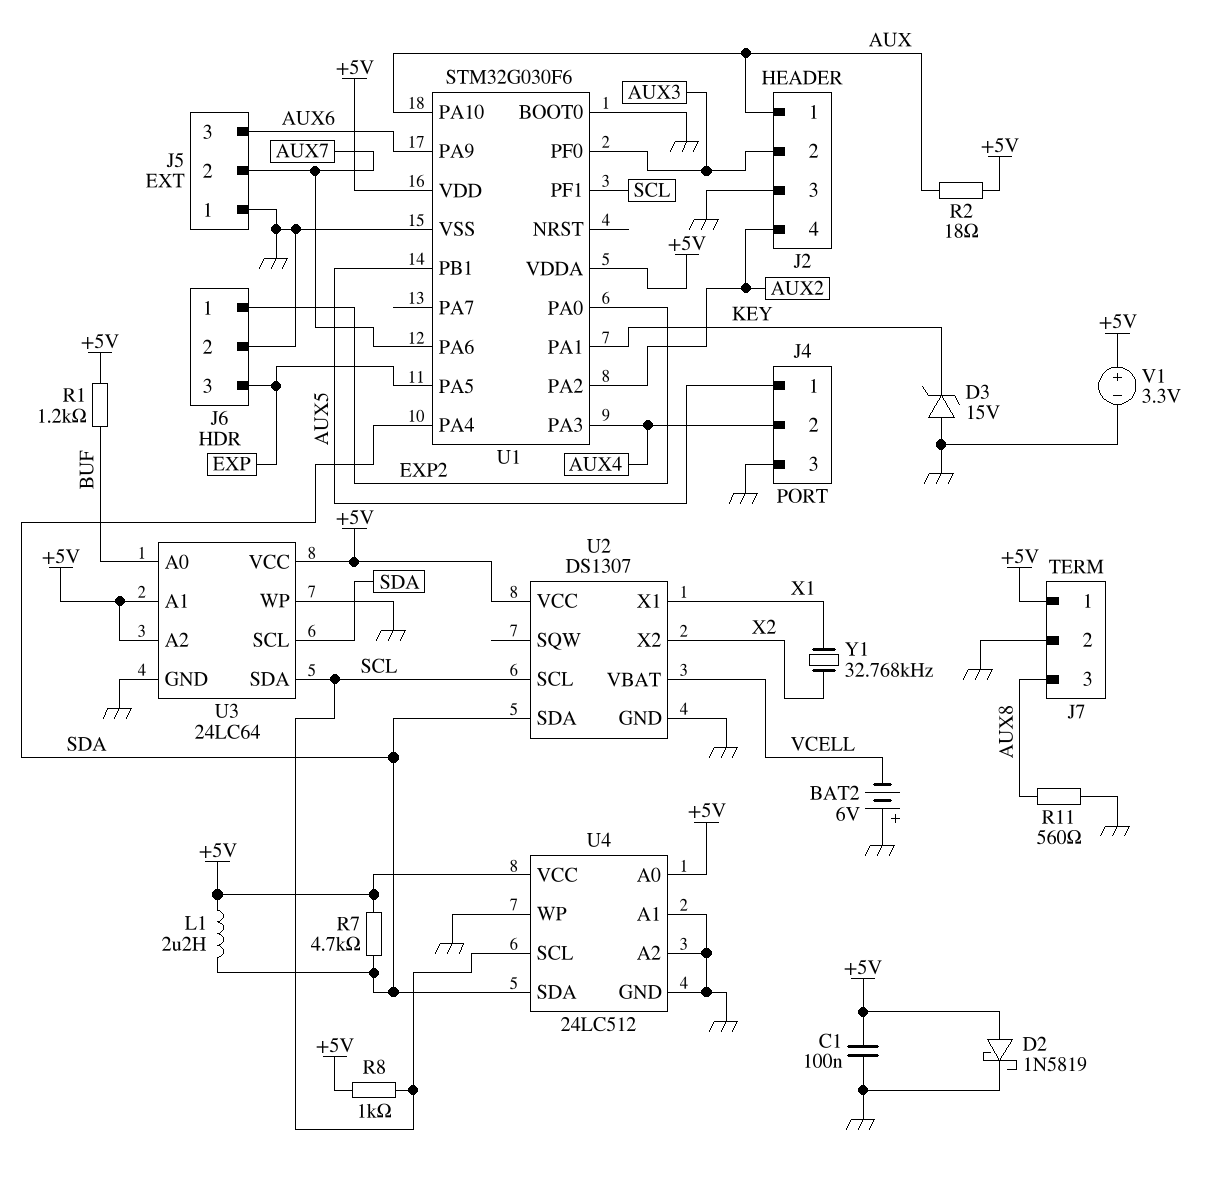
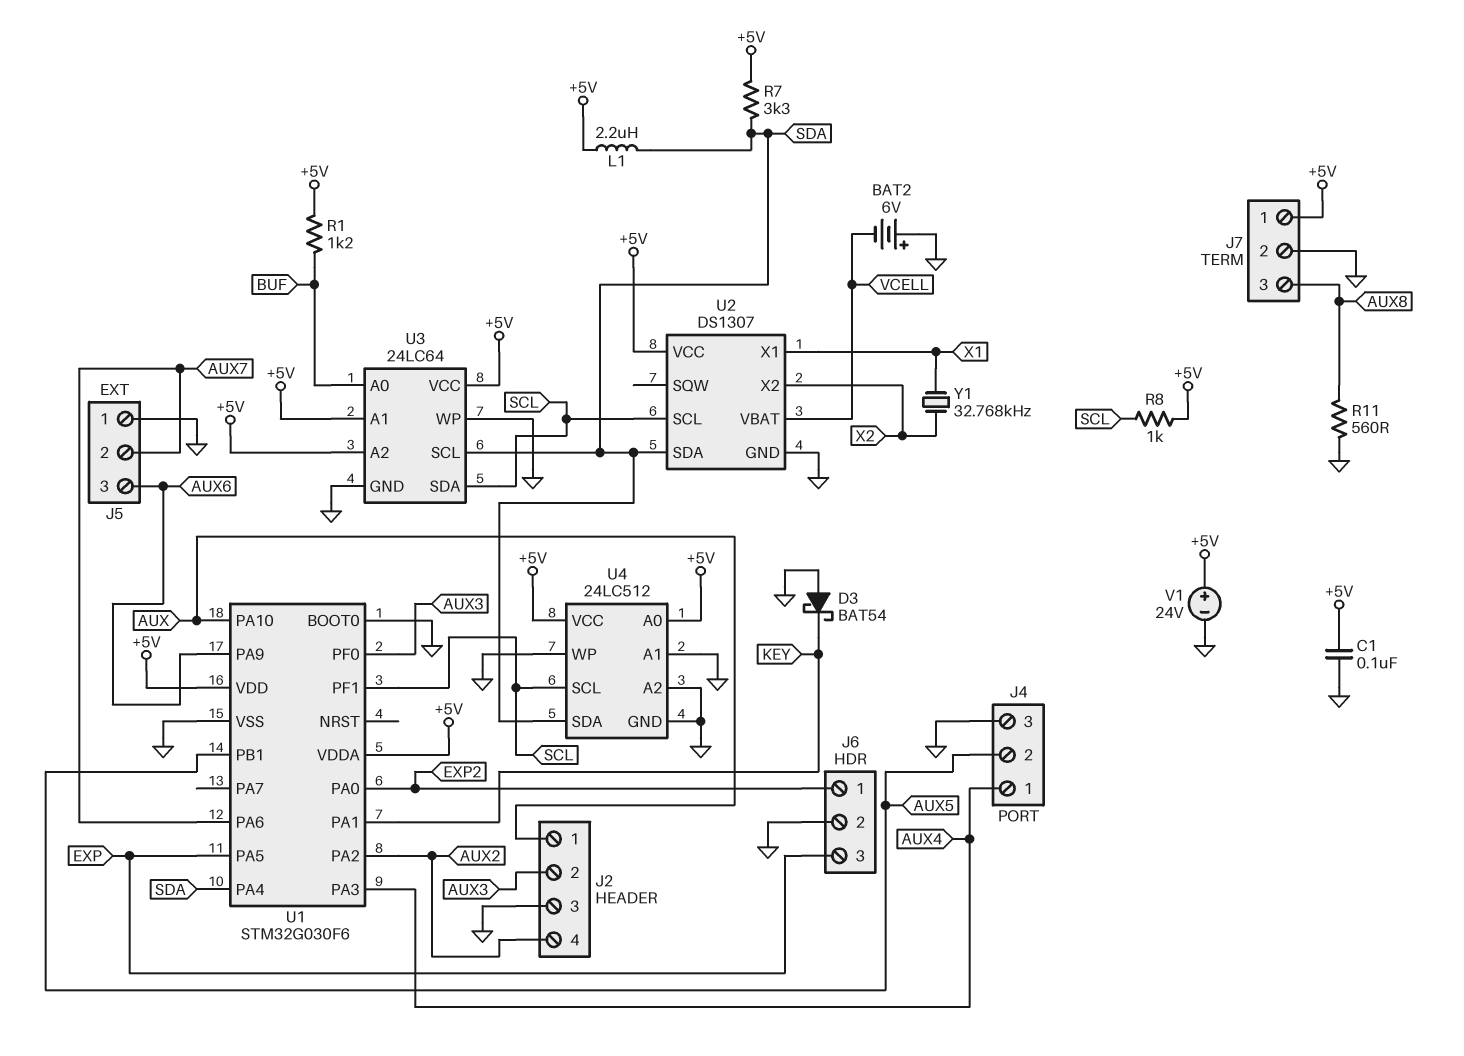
D2: schottky 1N5819 (A +5V, K GND) -> none
D3: zener 15V (A GND, K KEY) -> schottky BAT54 (A GND, K KEY)
J4 pin 1: AUX5 -> AUX4
J4 pin 2: AUX4 -> AUX5
R2: 18 (+5V, AUX) -> none
R7: 4.7k (+5V, SDA) -> 3.3k (+5V, SDA)
V1: 3.3V (plus +5V, minus GND) -> 24V (plus +5V, minus GND)

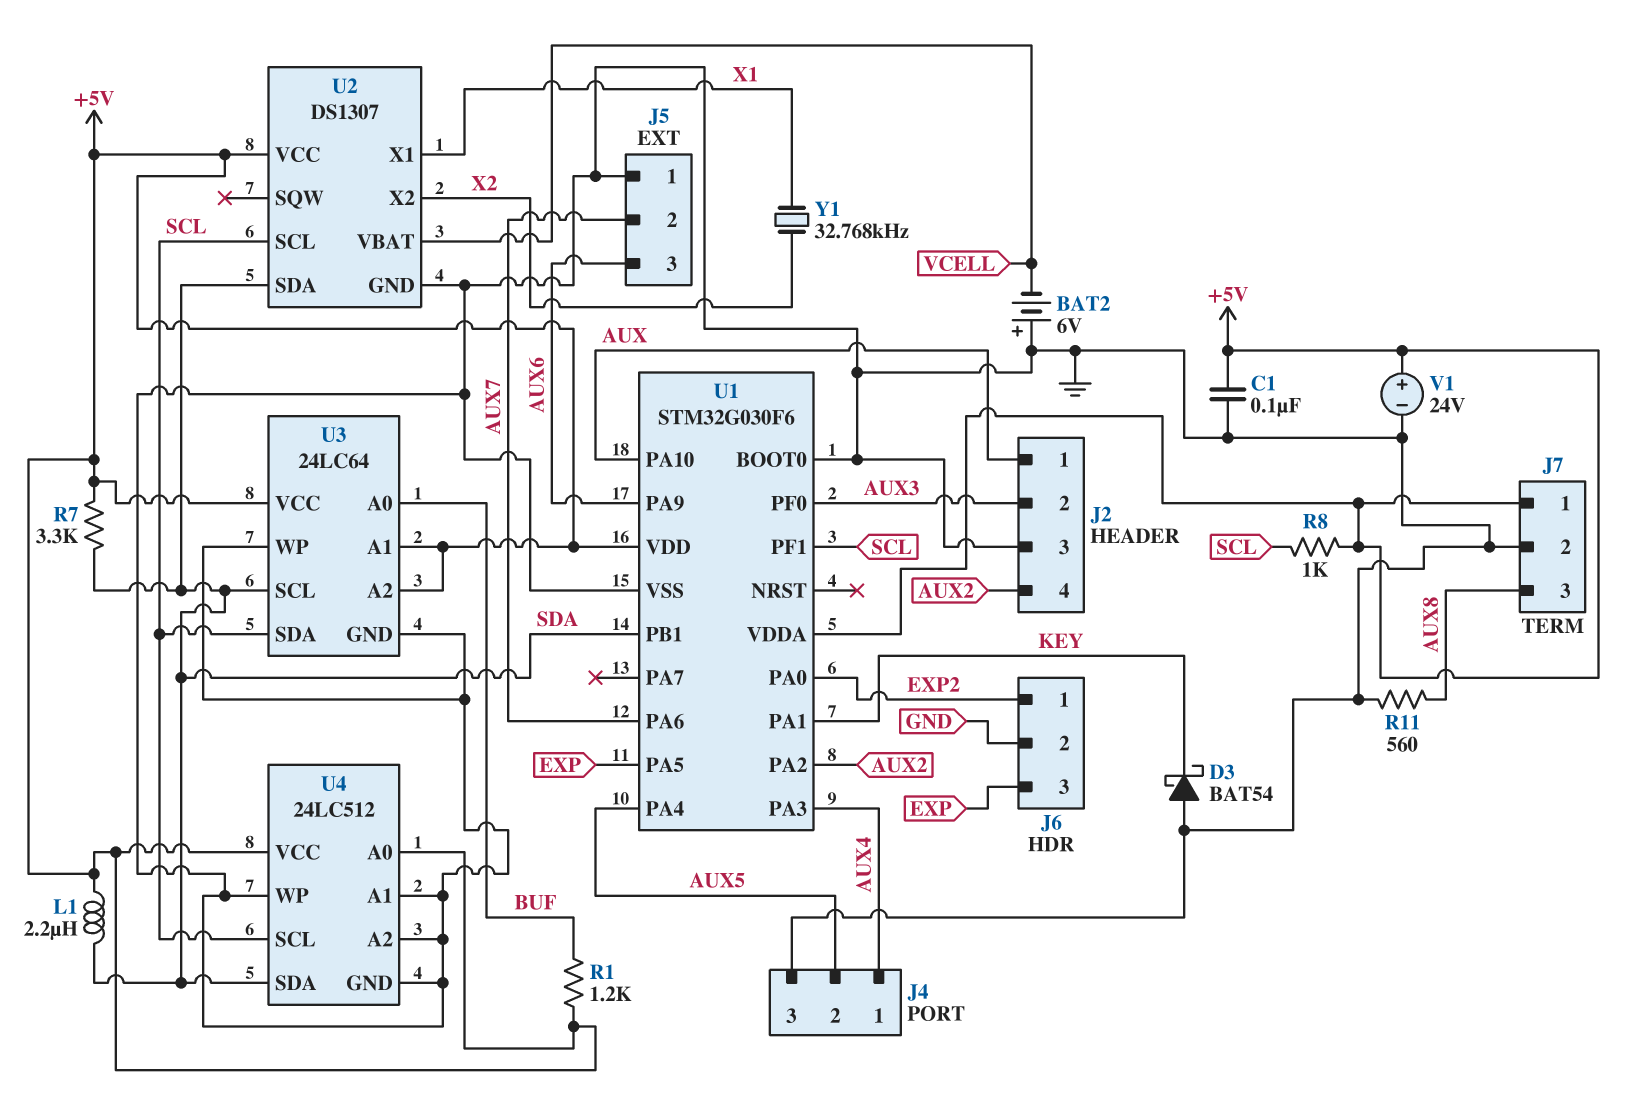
U1 pin PA4: SDA -> AUX5
U1 pin PB1: AUX5 -> SDA

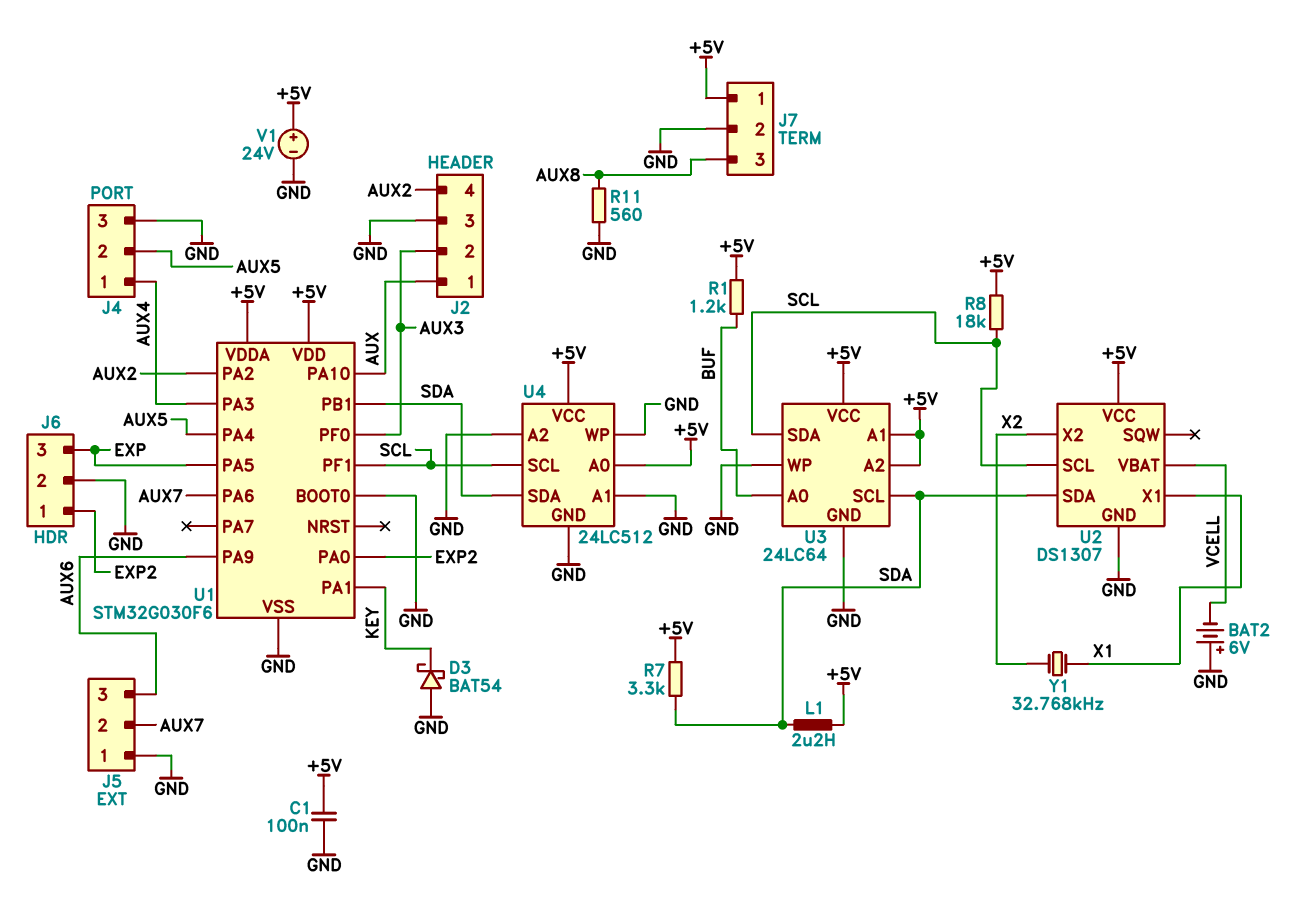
R8: 1k (+5V, SCL) -> 18k (+5V, SCL)

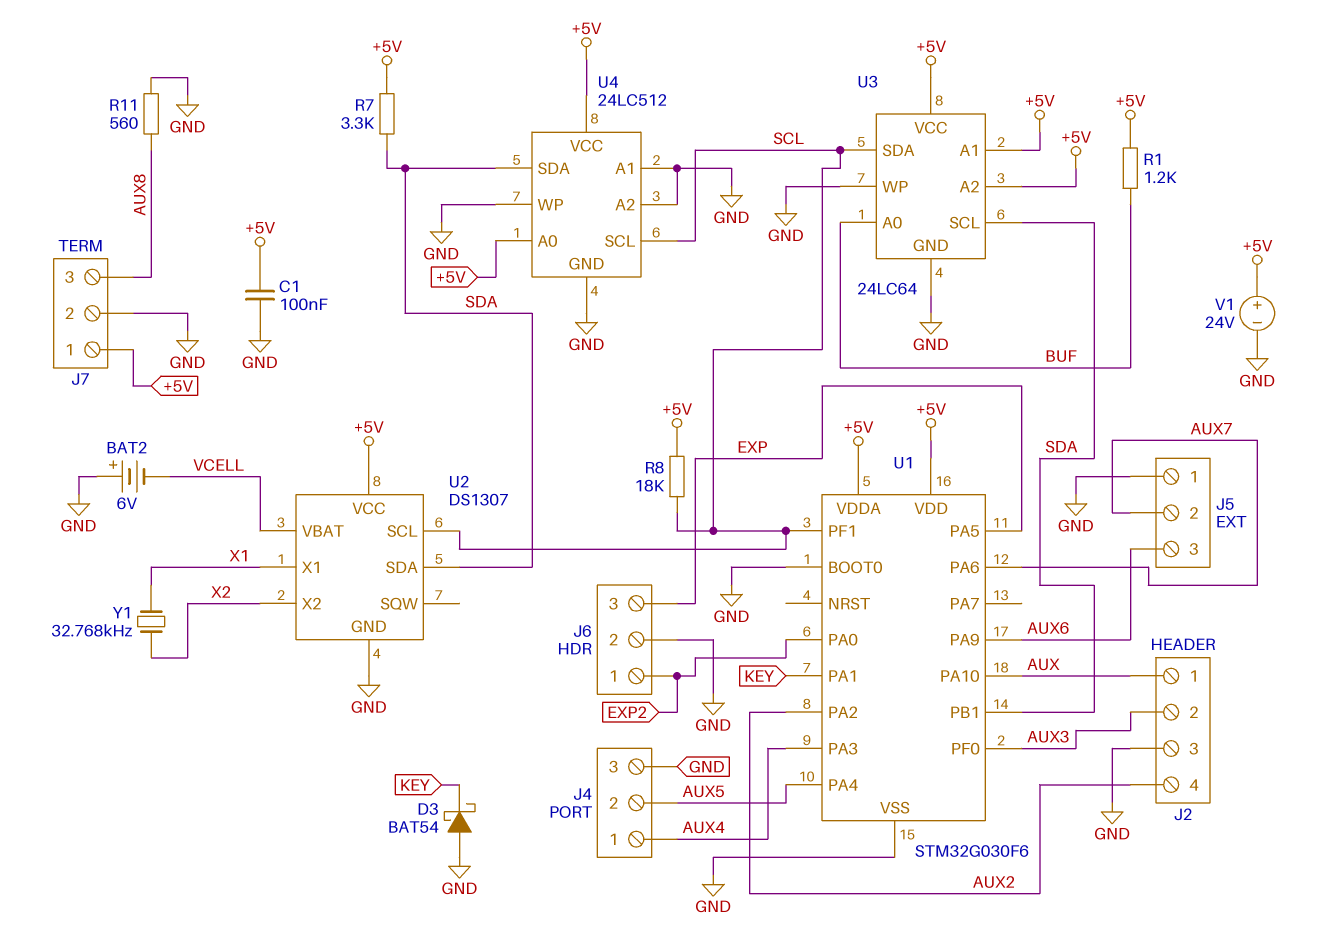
L1: 2.2uH (+5V, SDA) -> none

